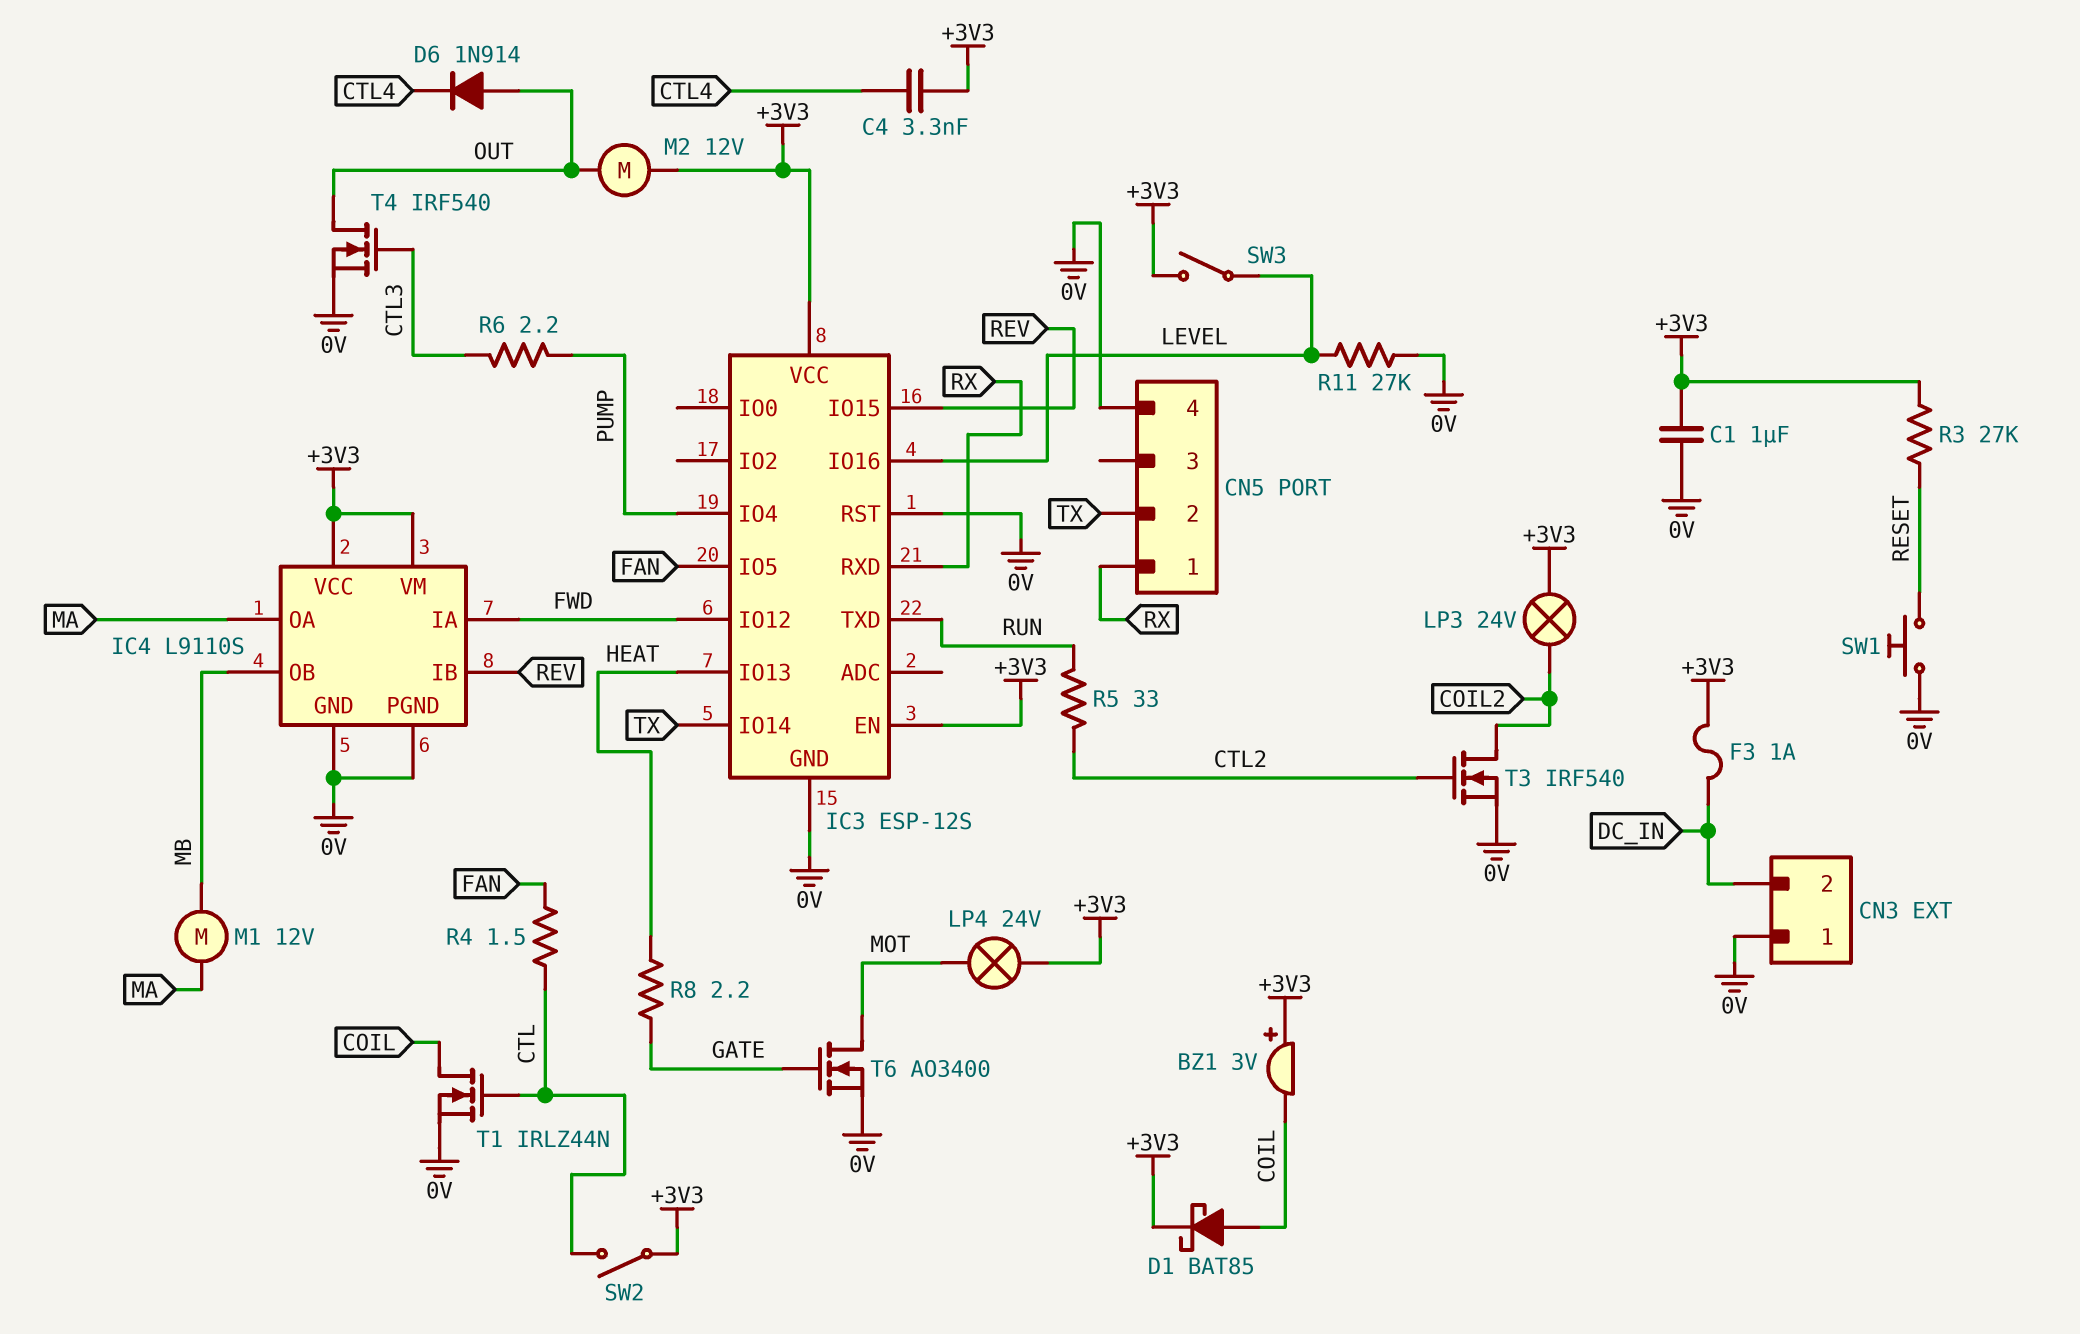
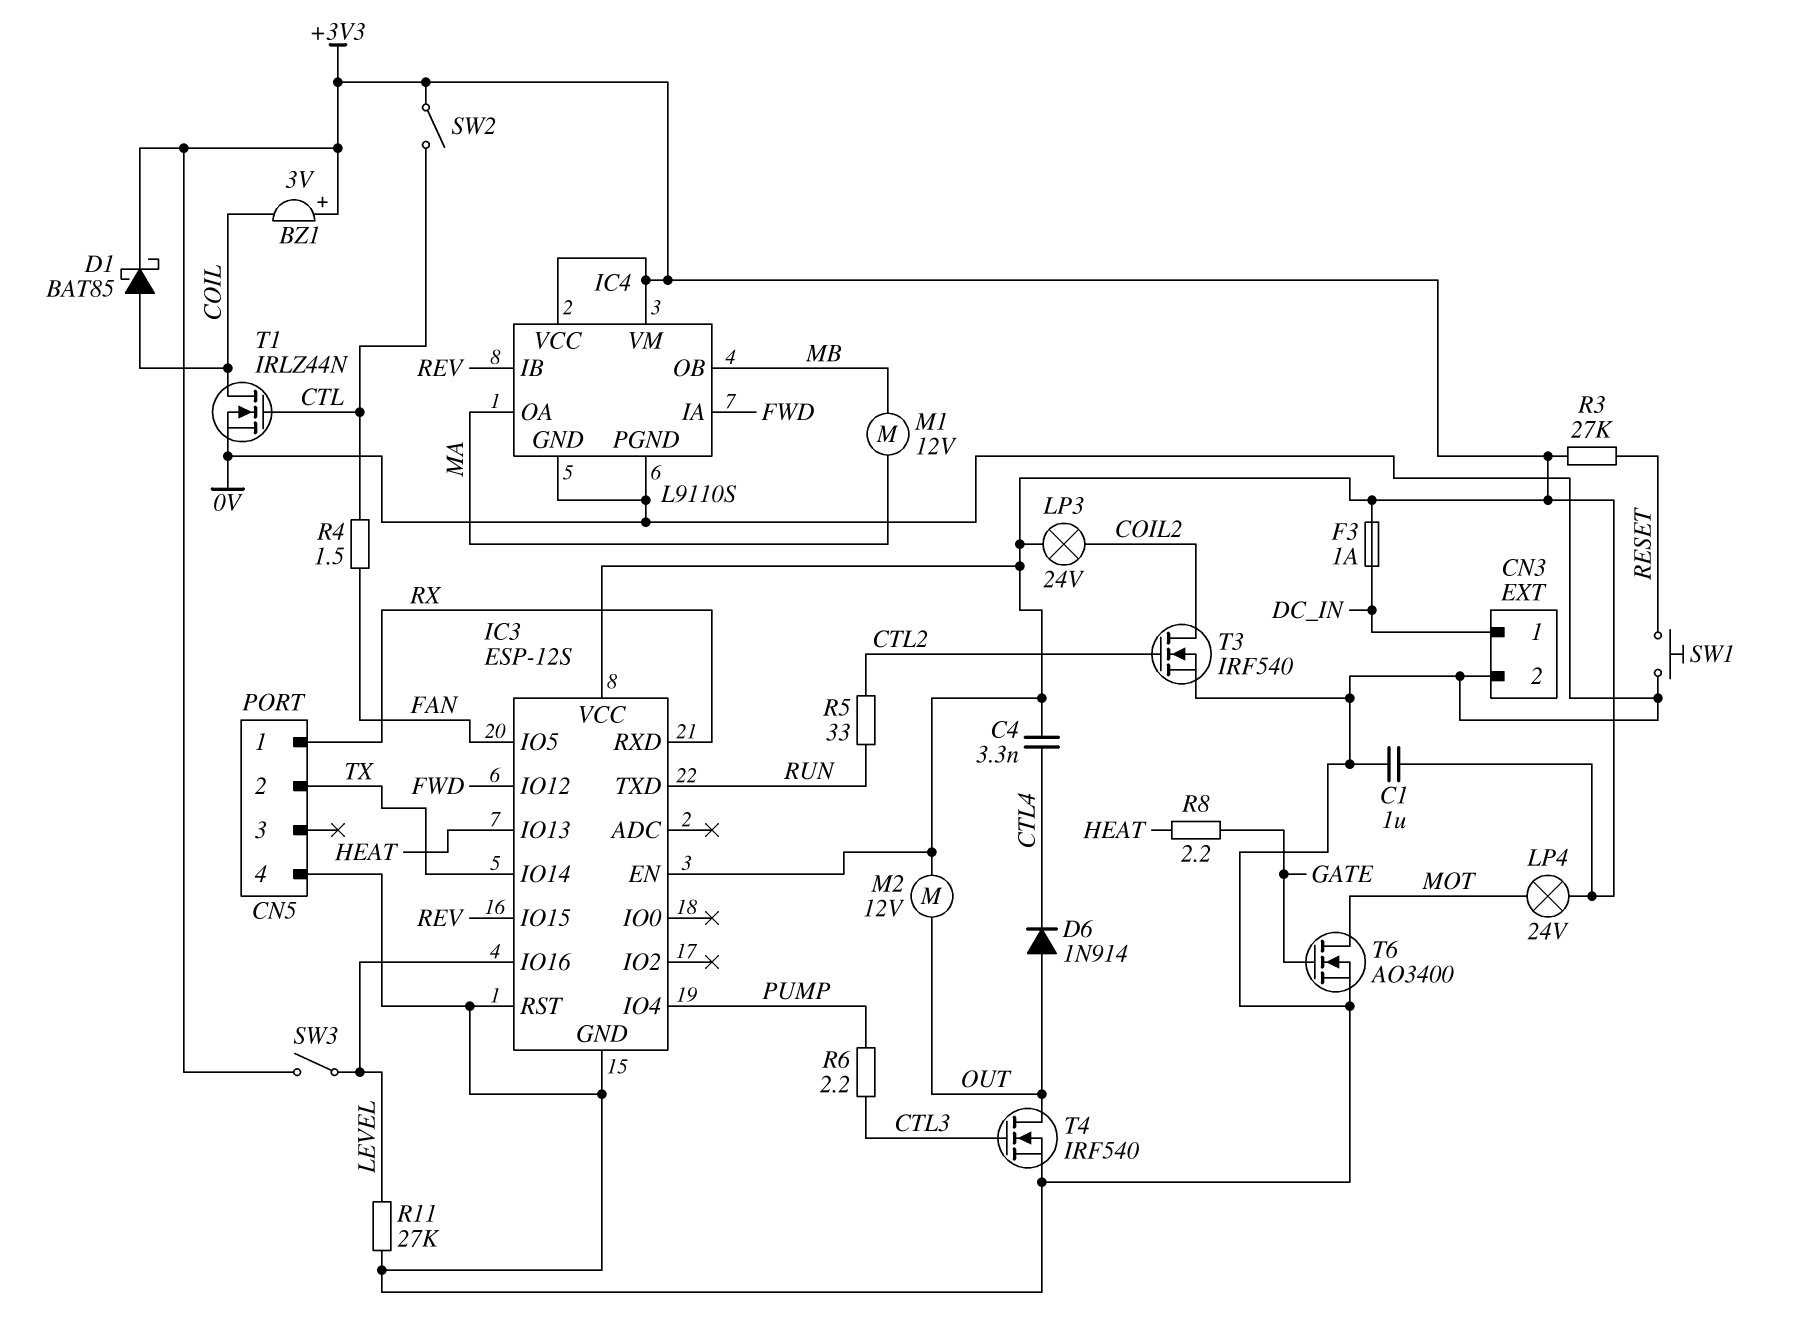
CN3 pin 1: 0V -> DC_IN
CN3 pin 2: DC_IN -> 0V

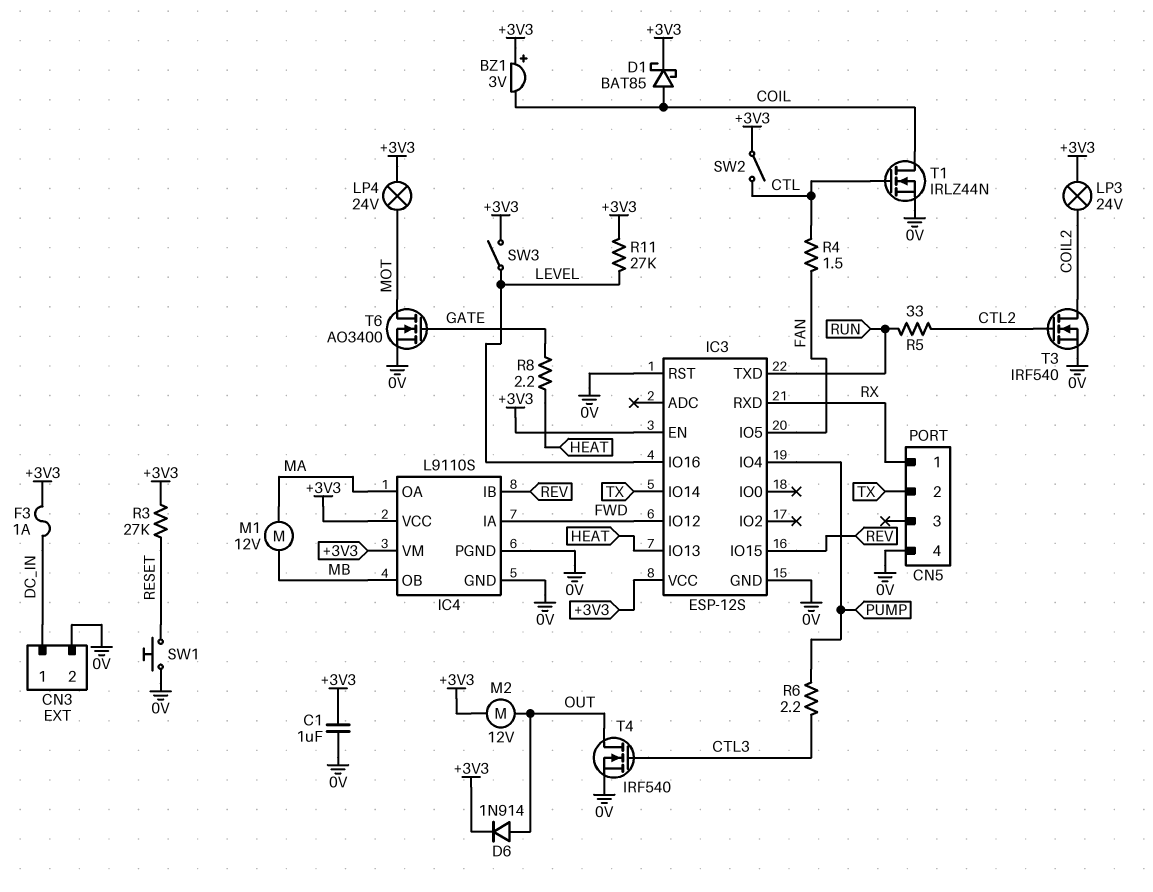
C4: 3.3nF (+3V3, CTL4) -> none
D6: diode 1N914 (A OUT, K CTL4) -> diode 1N914 (A OUT, K +3V3)
R11: 27k (0V, LEVEL) -> 27k (+3V3, LEVEL)

